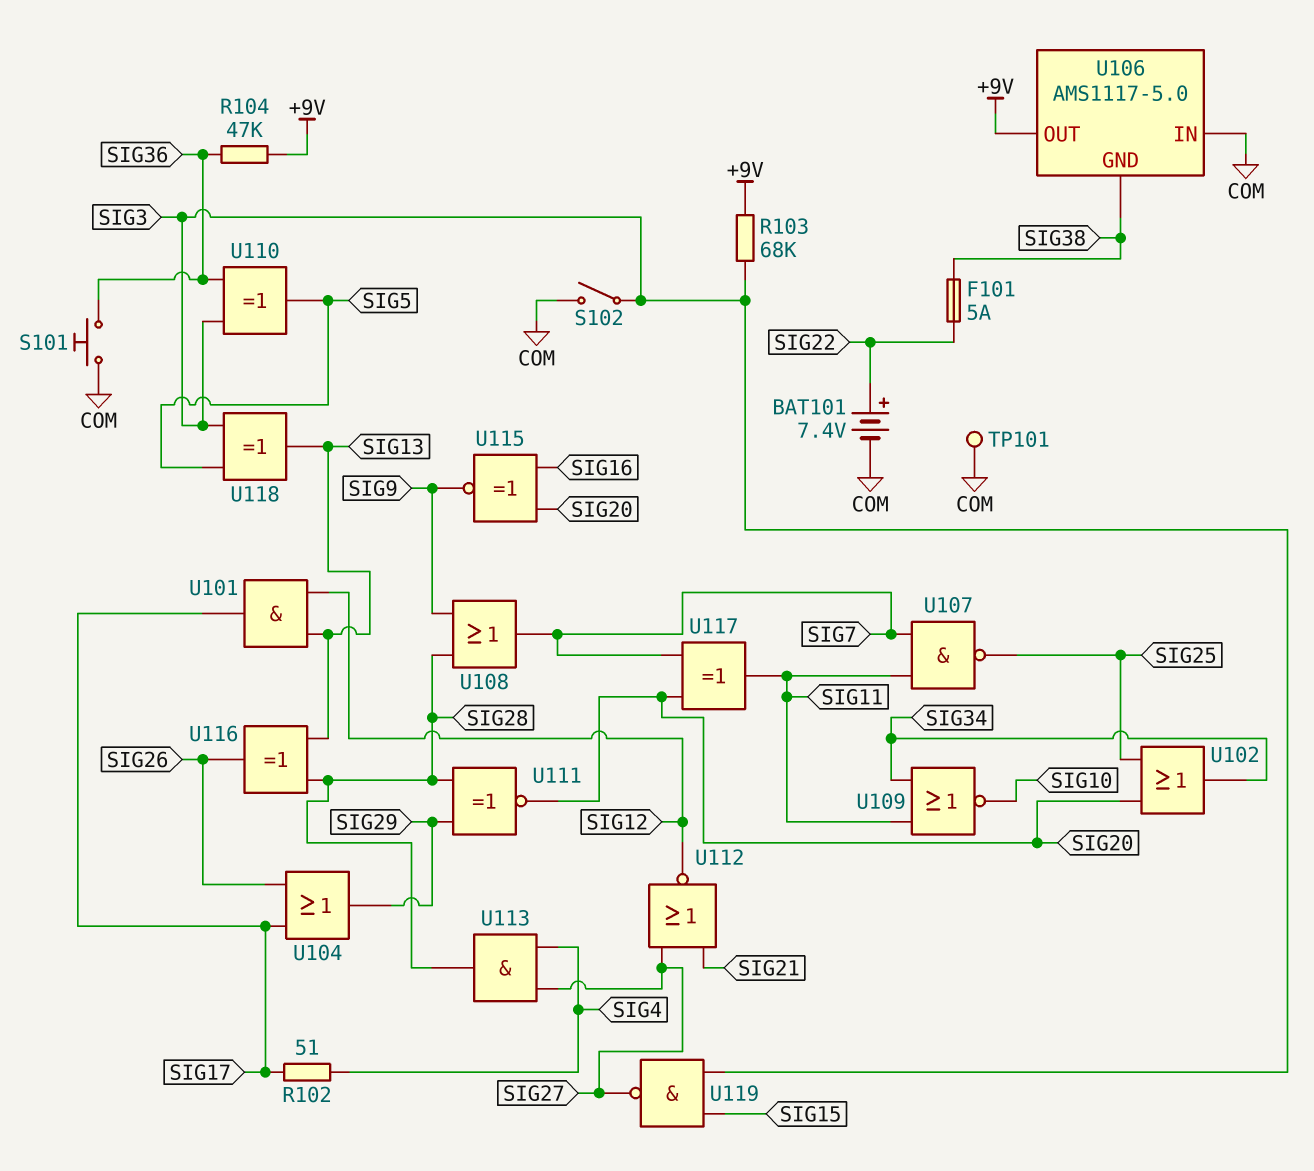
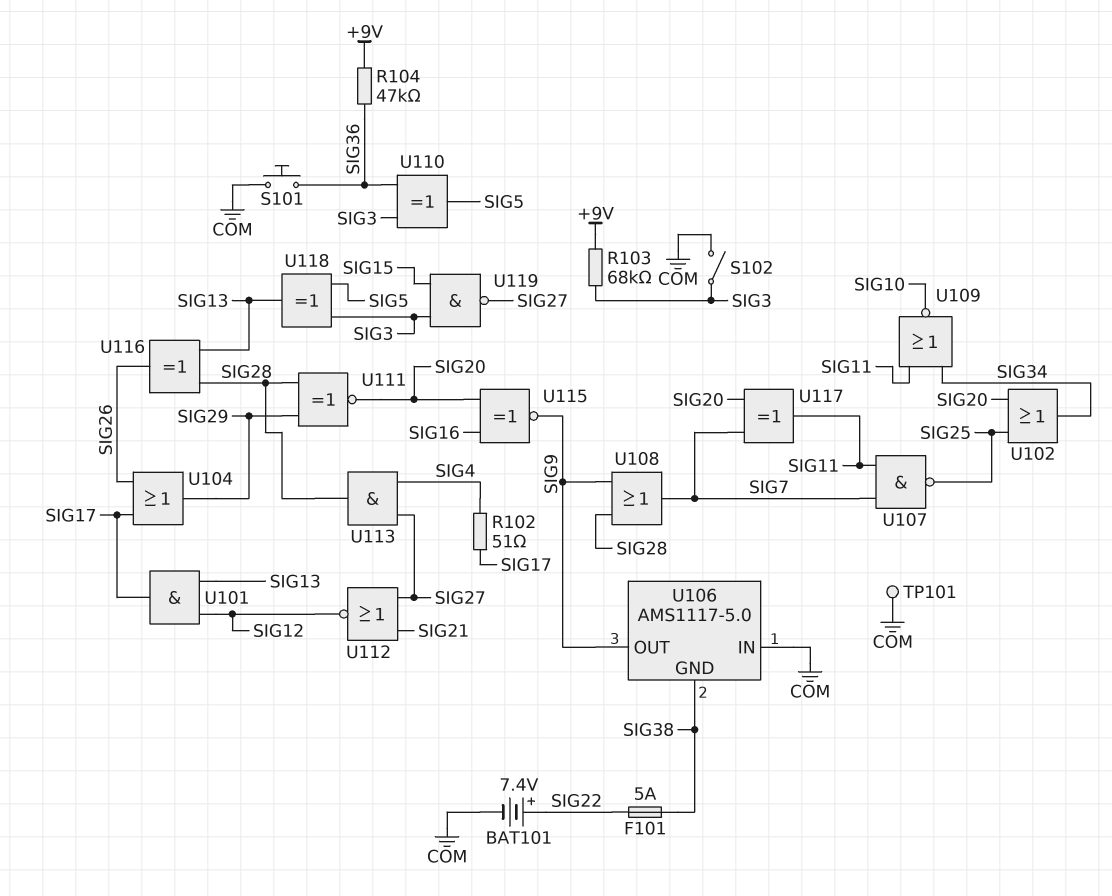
U106 pin OUT: +9V -> SIG9

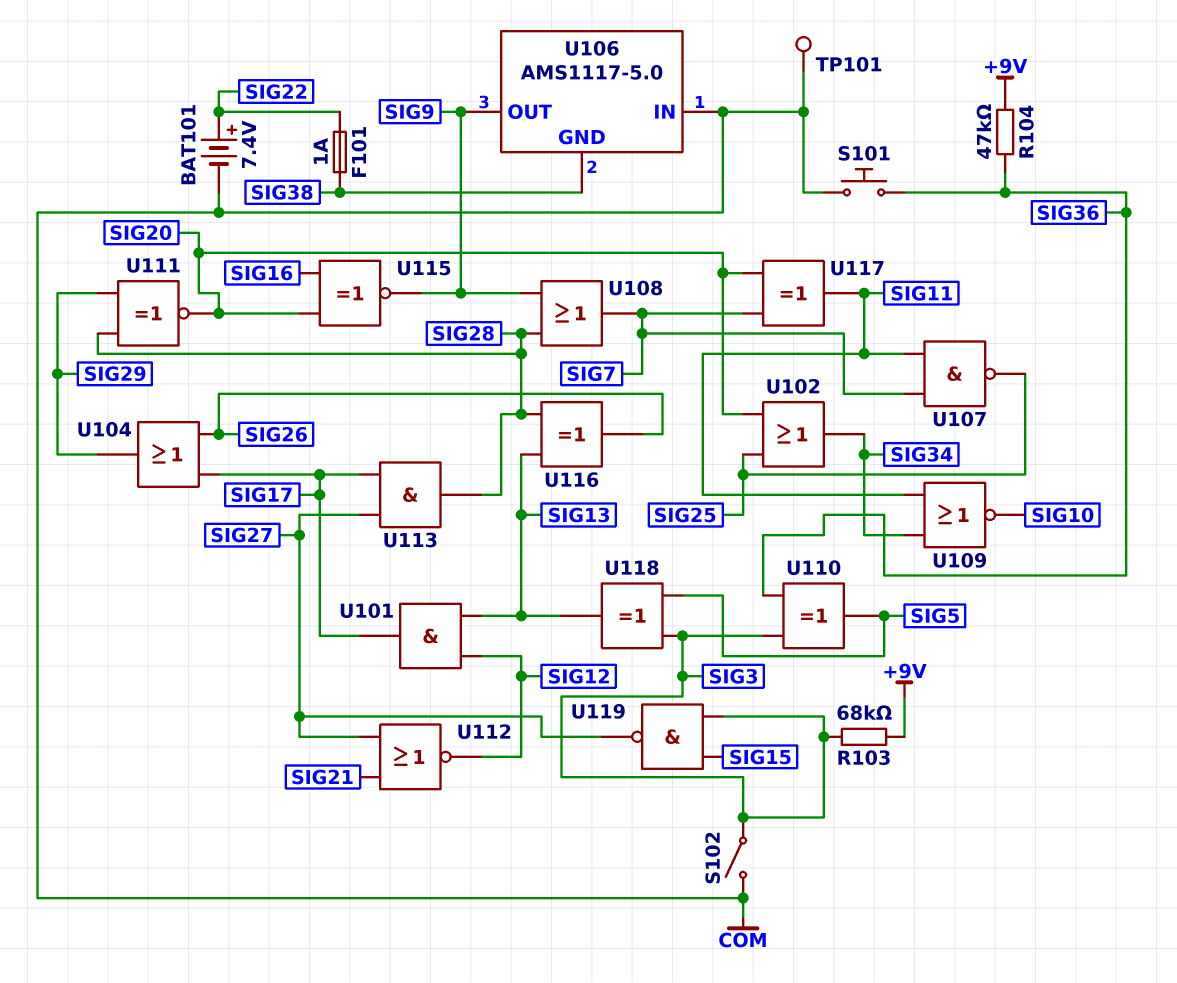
F101: 5A (SIG22, SIG38) -> 1A (SIG22, SIG38)
R102: 51 (SIG4, SIG17) -> none
U113: AND (in SIG4, in SIG27, out SIG28) -> AND (in SIG17, in SIG27, out SIG28)

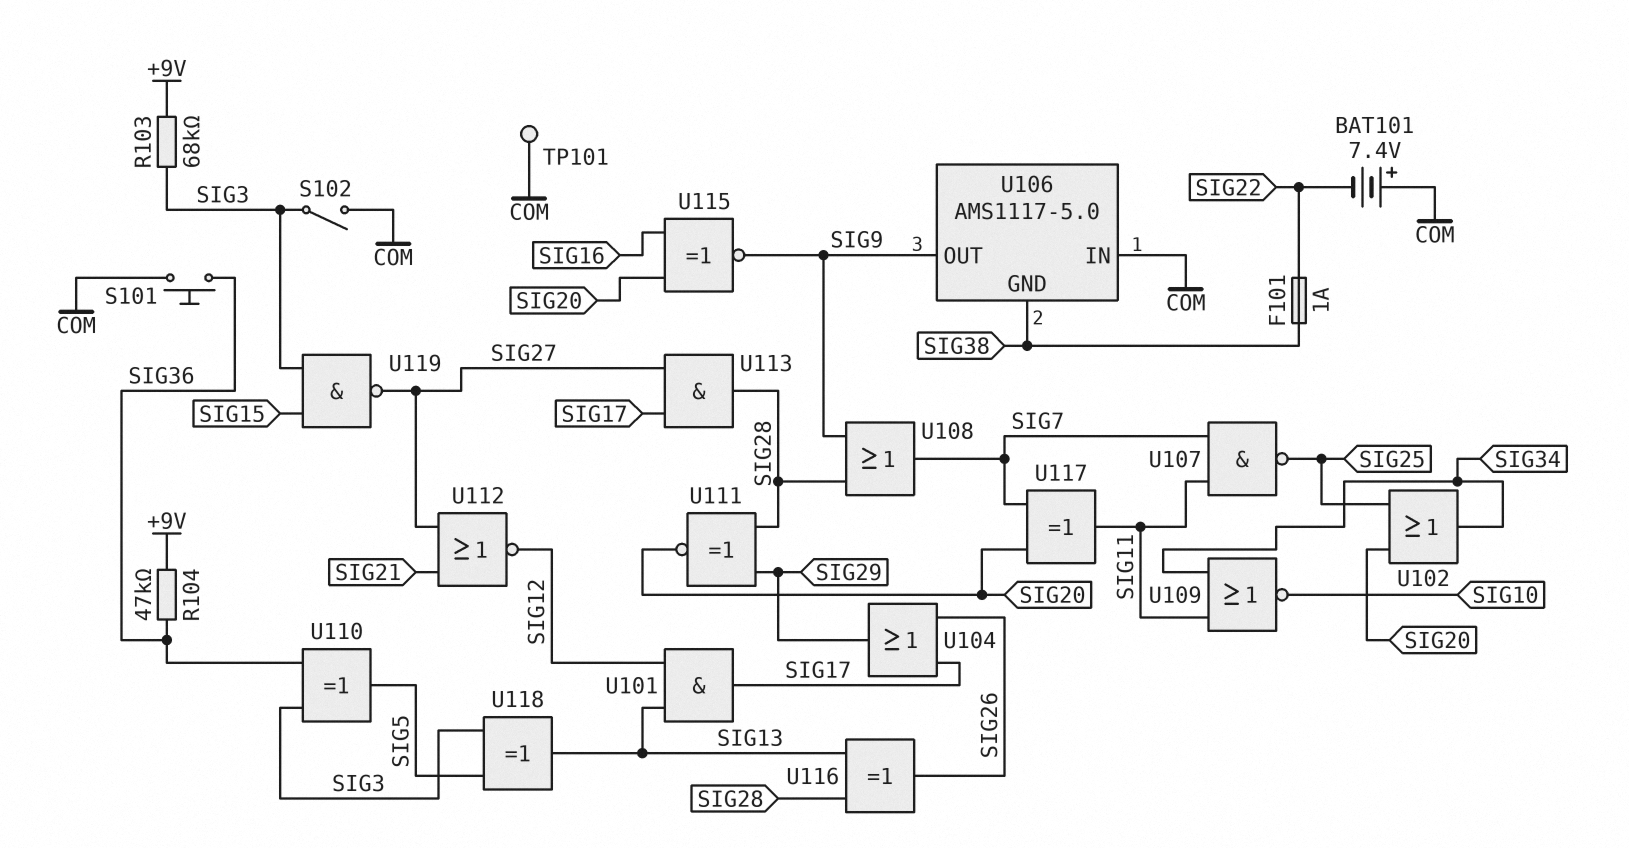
BAT101: 7.4V (plus SIG22, minus COM) -> 7.4V (plus COM, minus SIG22)

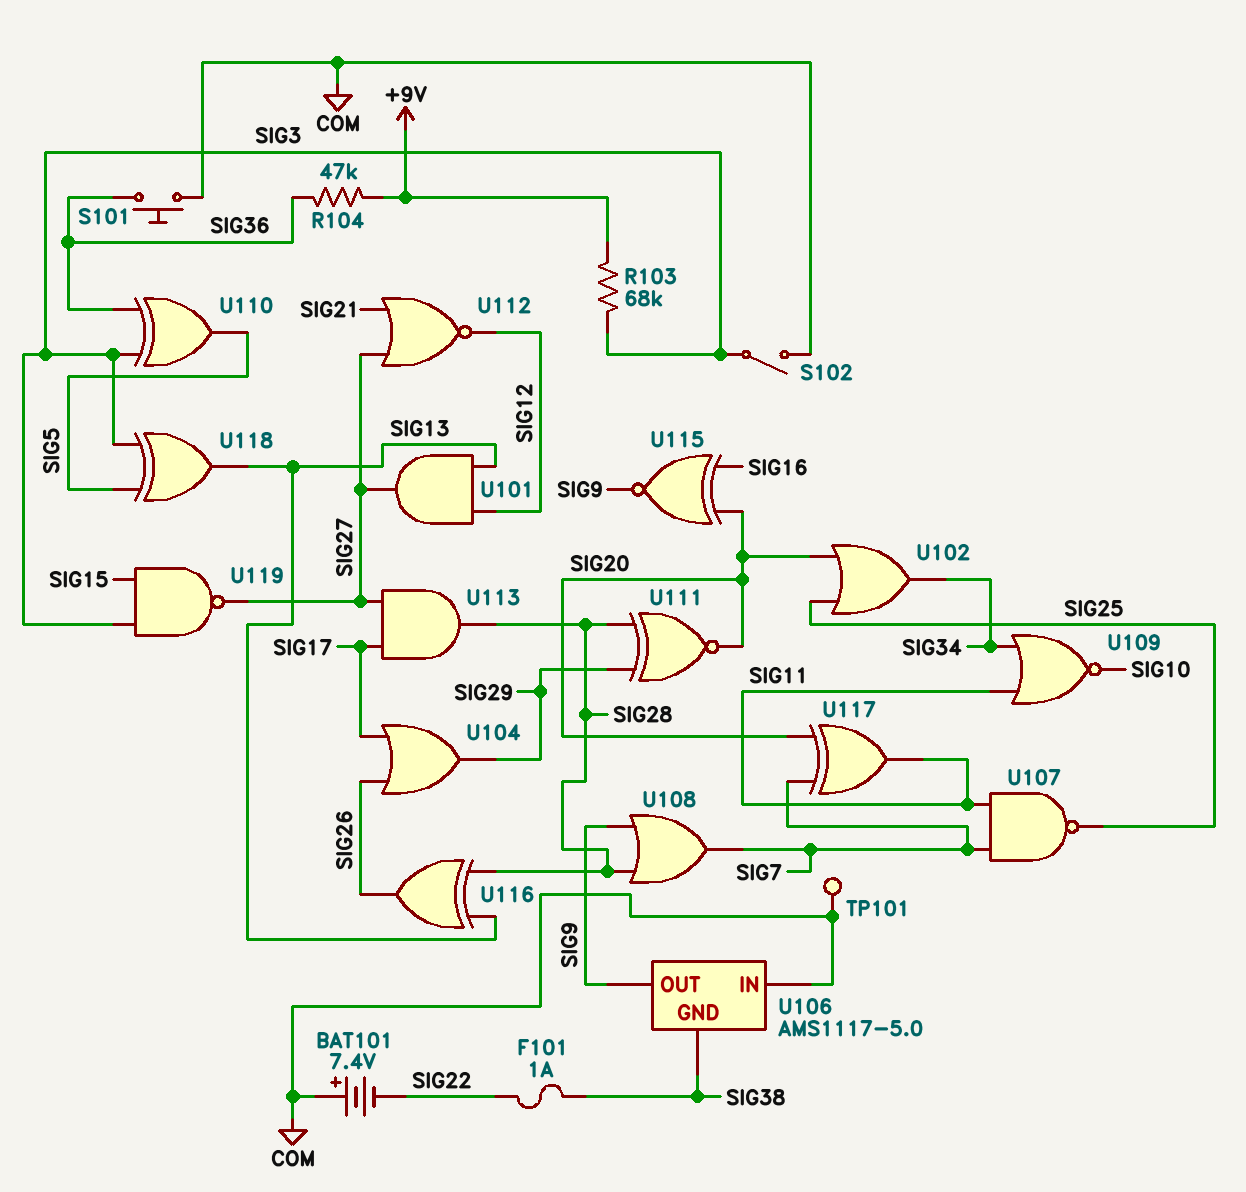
U101: AND (in SIG12, in SIG13, out SIG17) -> AND (in SIG12, in SIG13, out SIG27)

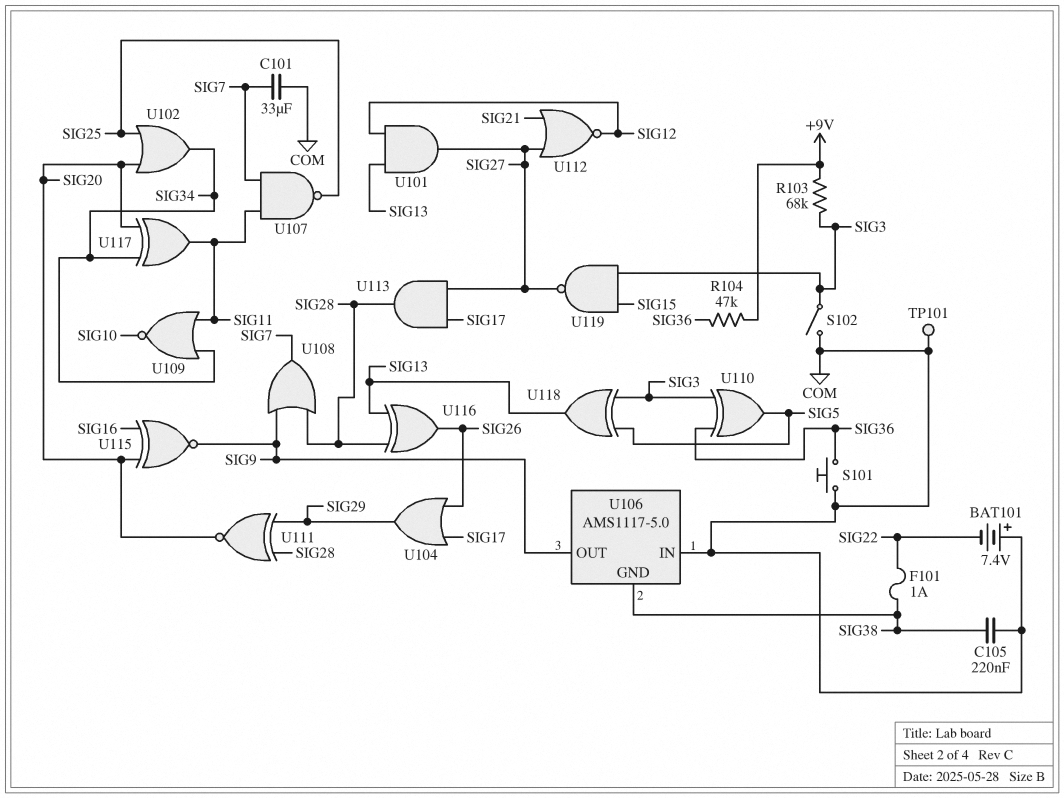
C101: none -> 33uF (COM, SIG7)
C105: none -> 220nF (COM, SIG38)
U117: XOR (in SIG7, in SIG20, out SIG11) -> XOR (in SIG20, in SIG34, out SIG11)

